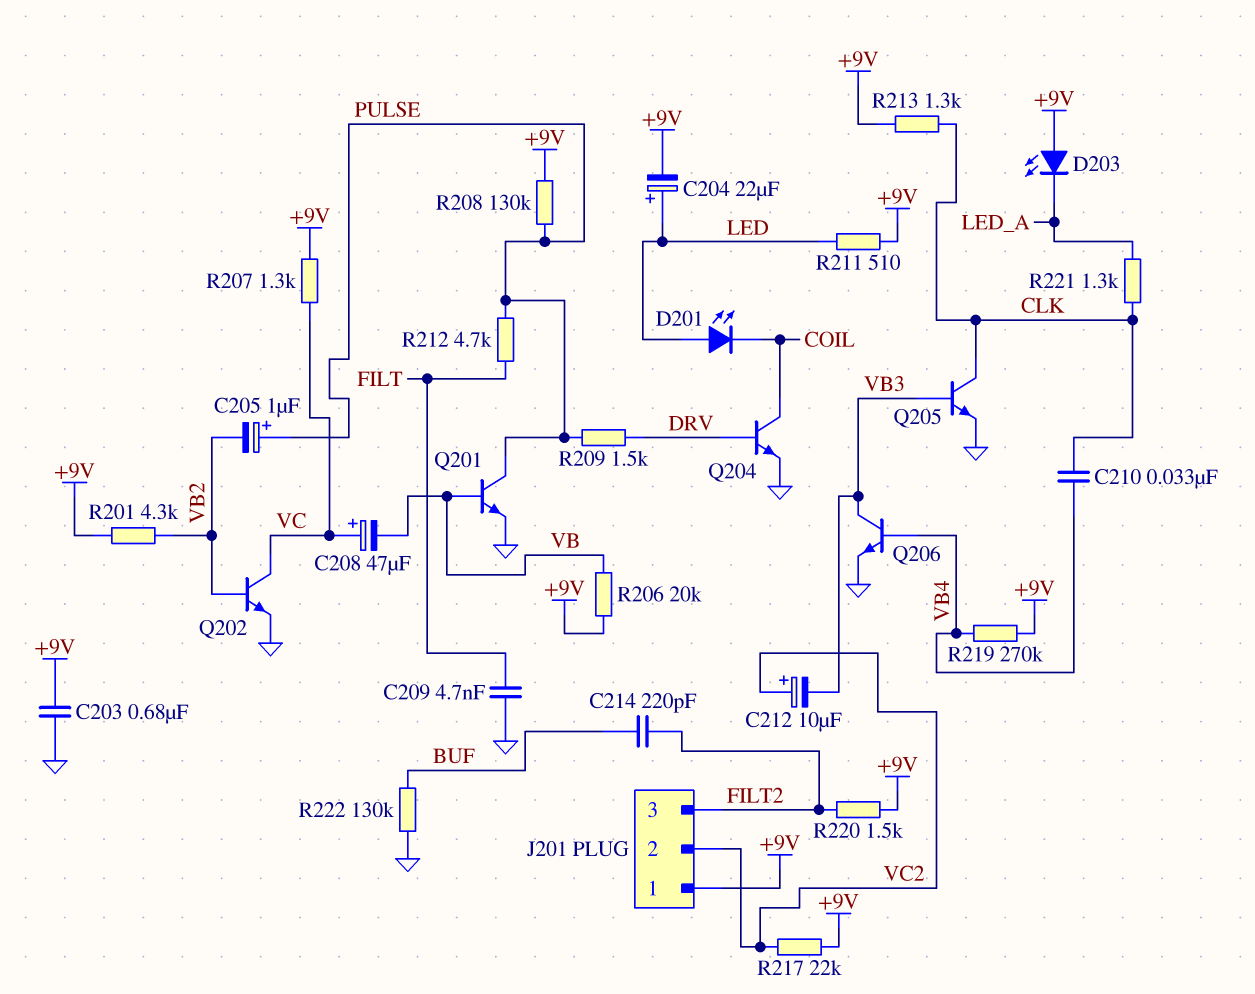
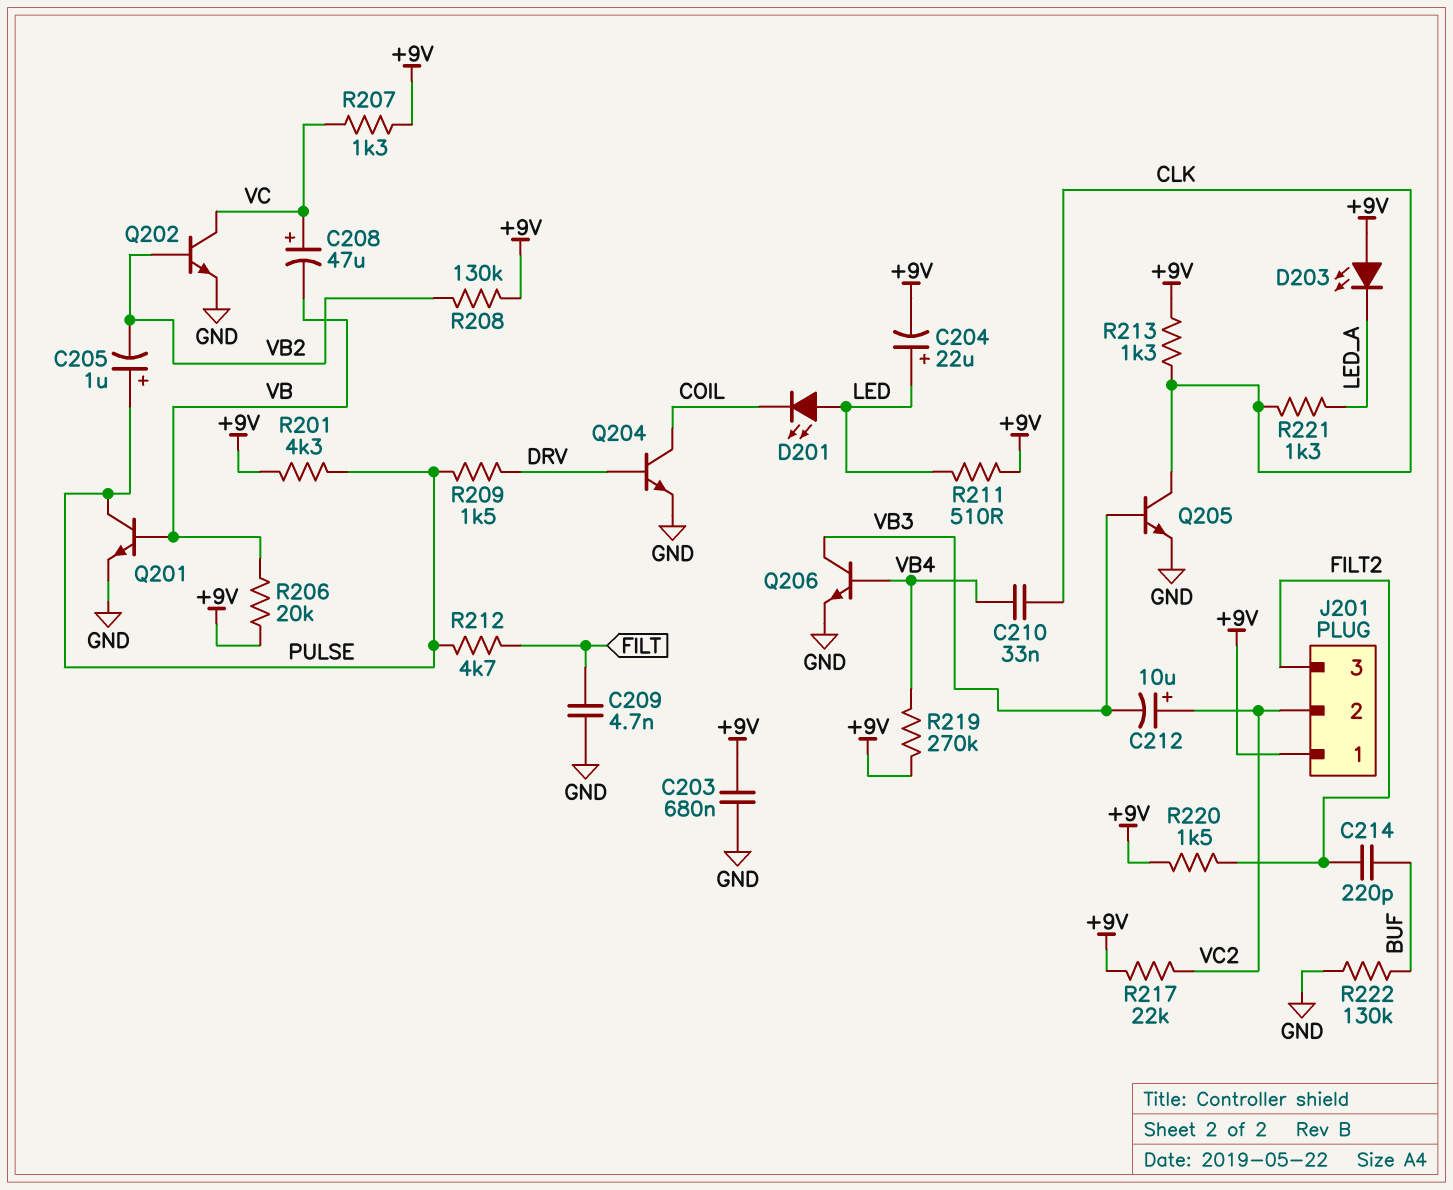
R201: 4.3k (+9V, VB2) -> 4.3k (+9V, PULSE)
R208: 130k (+9V, PULSE) -> 130k (+9V, VB2)

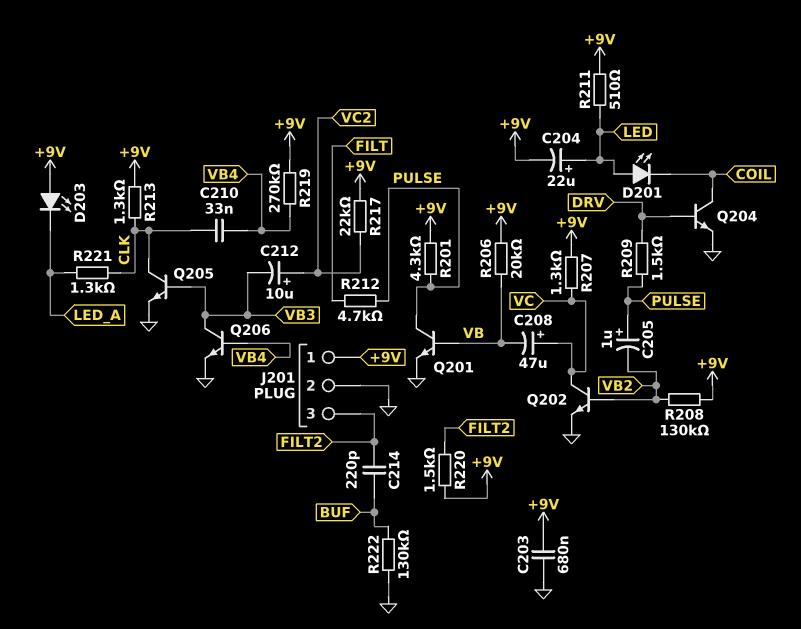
C209: 4.7nF (FILT, GND) -> none
J201 pin 2: VC2 -> GND

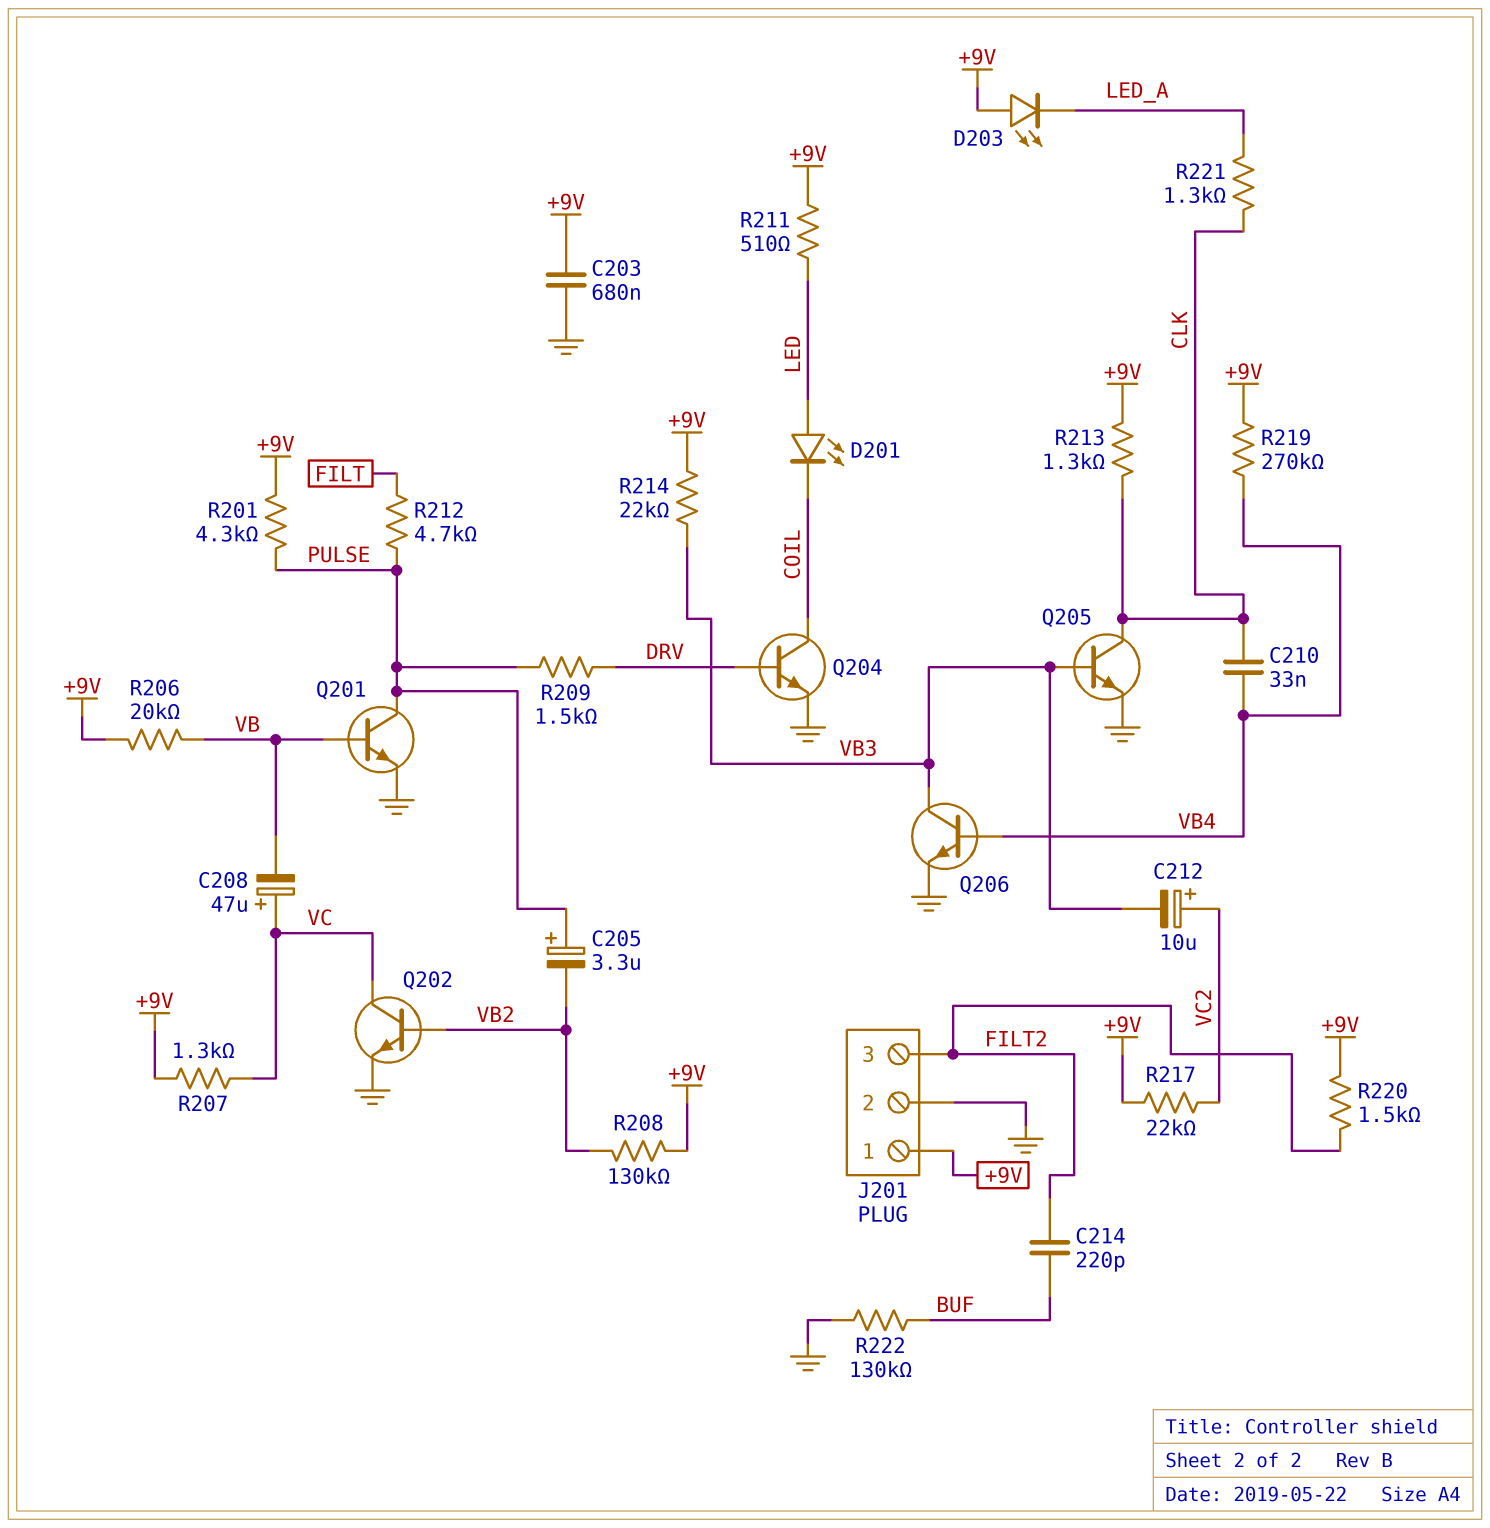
C204: 22uF (plus LED, minus +9V) -> none
C205: 1uF (plus PULSE, minus VB2) -> 3.3uF (plus PULSE, minus VB2)
R214: none -> 22k (+9V, VB3)

